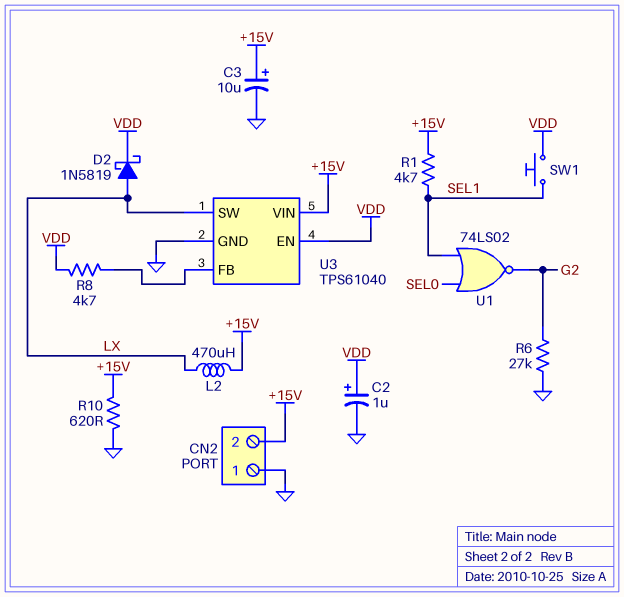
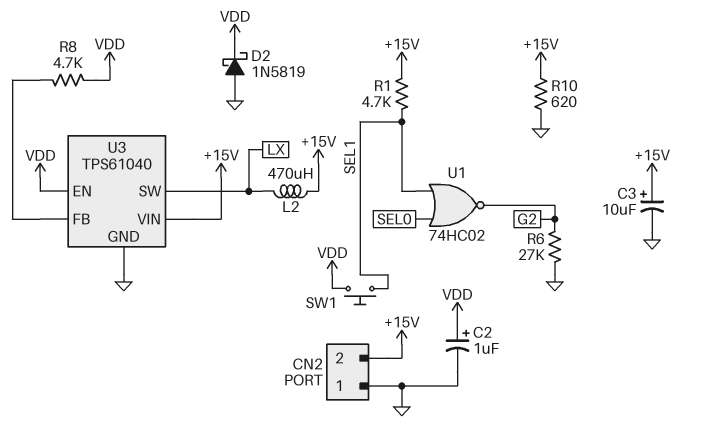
D2: schottky 1N5819 (A LX, K VDD) -> schottky 1N5819 (A GND, K VDD)
U1: NOR 74LS02 (in SEL0, in SEL1, out G2) -> NOR 74HC02 (in SEL0, in SEL1, out G2)

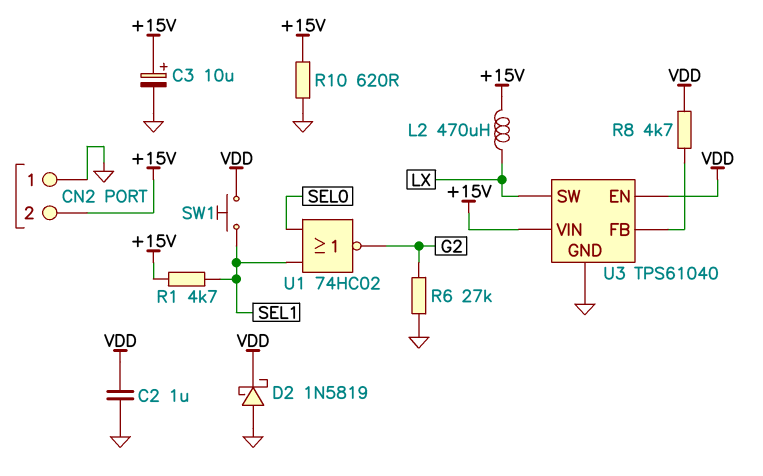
C2: 1uF (plus VDD, minus GND) -> 1uF (GND, VDD)

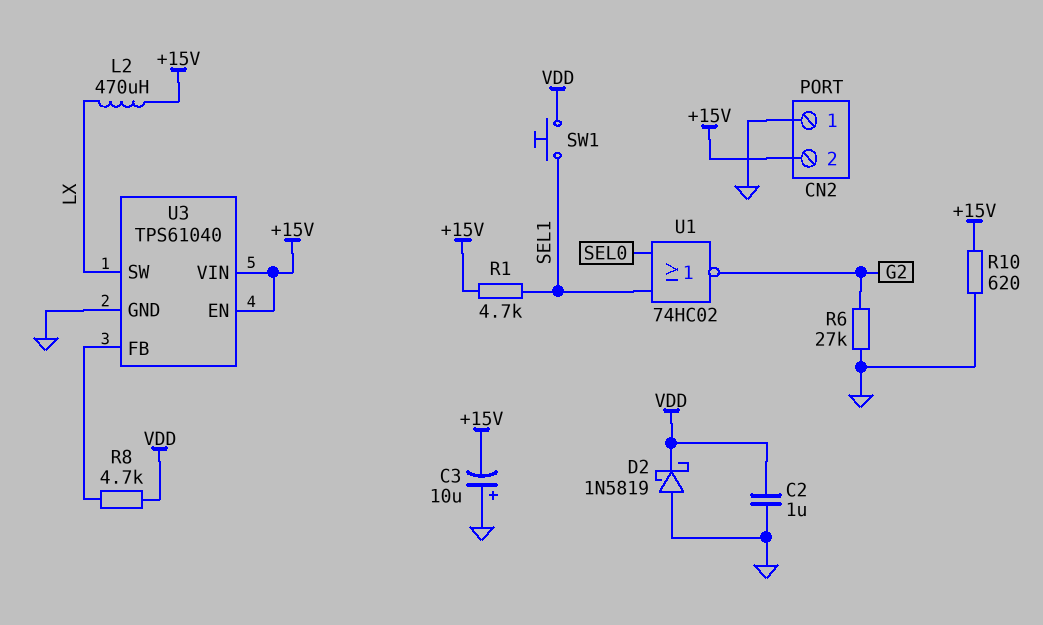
C3: 10uF (plus +15V, minus GND) -> 10uF (plus GND, minus +15V)
U3 pin EN: VDD -> +15V

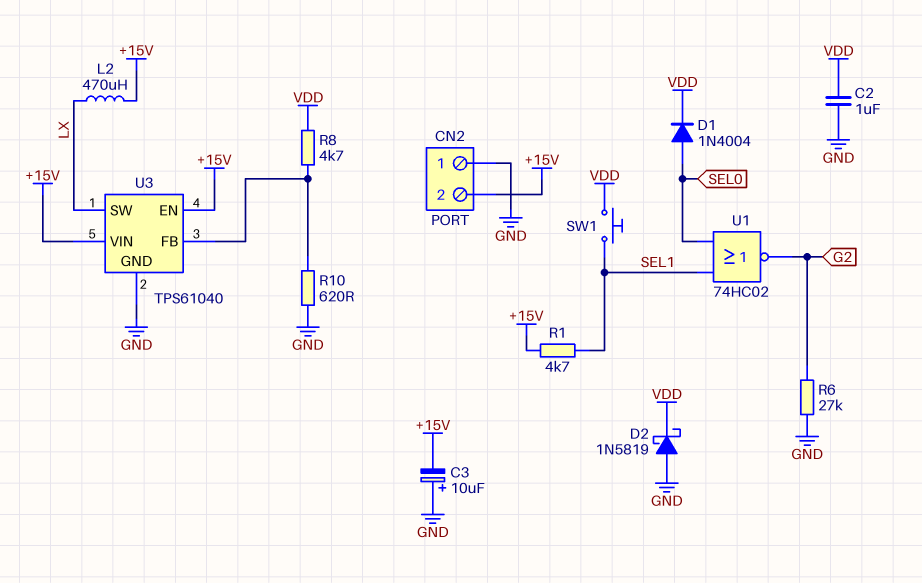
D1: none -> diode 1N4004 (A SEL0, K VDD)
R10: 620 (+15V, GND) -> 620 (GND, U3/FB)

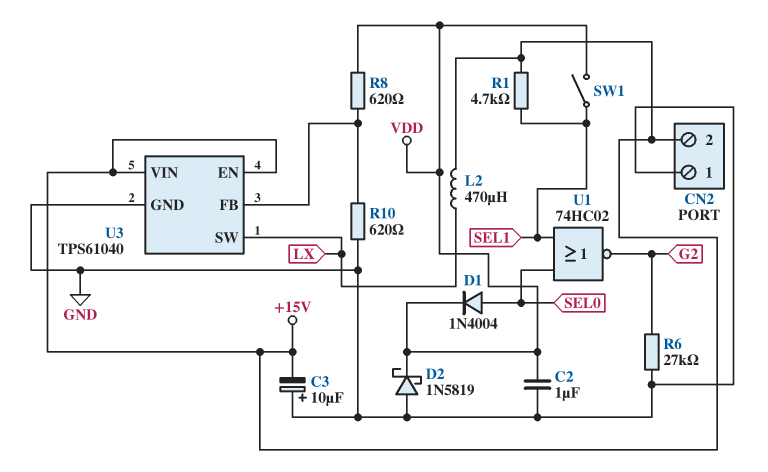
R8: 4.7k (U3/FB, VDD) -> 620 (U3/FB, VDD)
SW1: button (SEL1, VDD) -> switch (SEL1, VDD)

